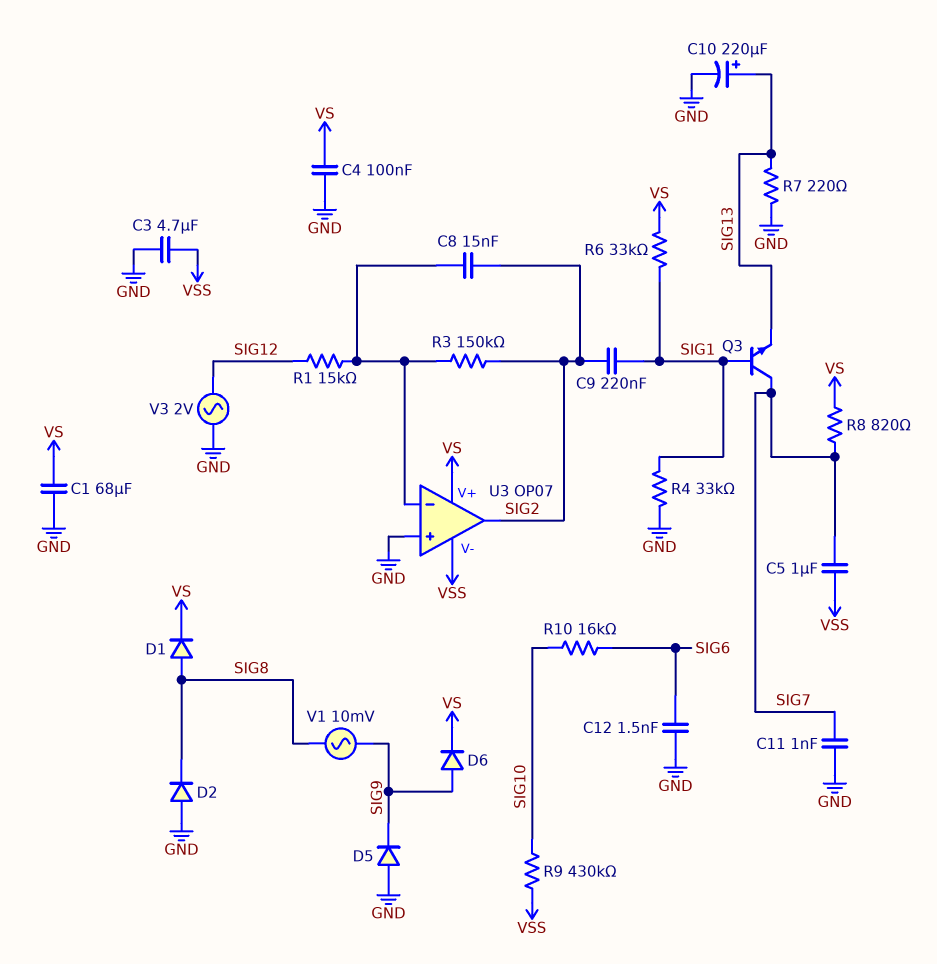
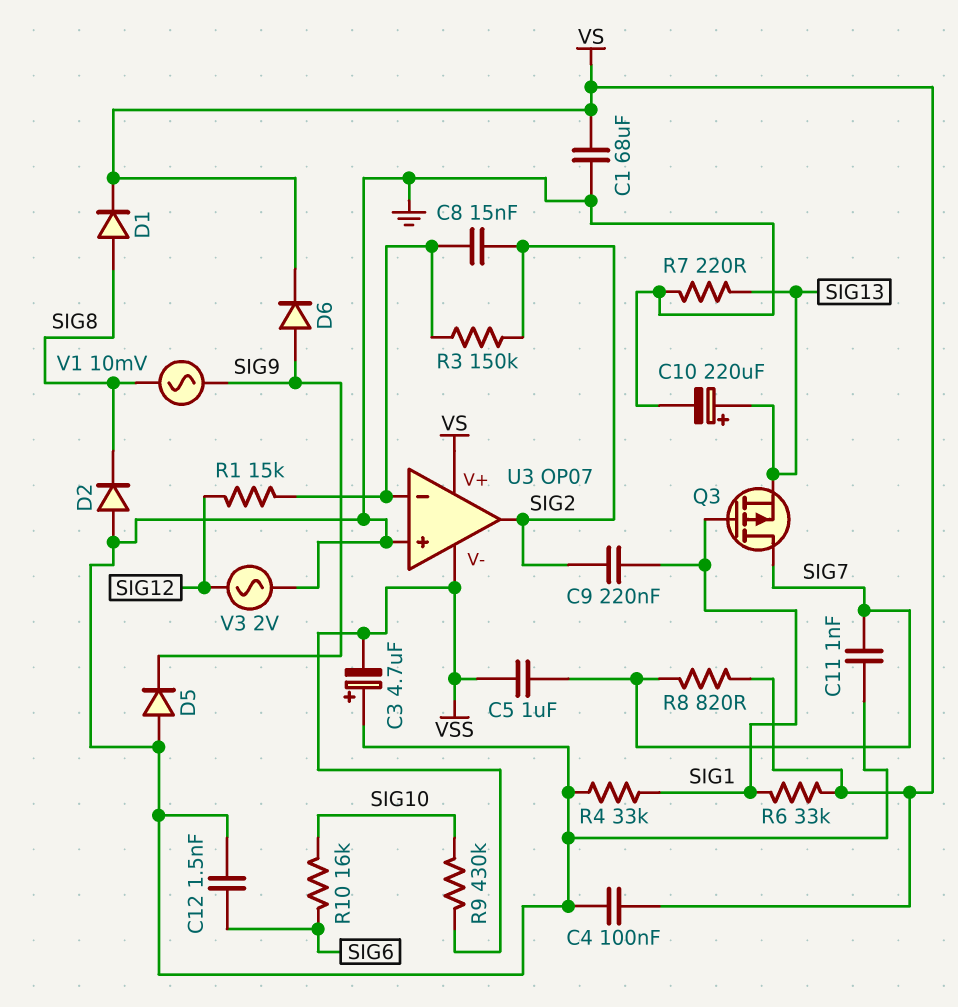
C3: 4.7uF (GND, VSS) -> 4.7uF (plus GND, minus VSS)
Q3: NPN (B SIG1, C SIG7, E SIG13) -> PMOS (G SIG1, D SIG7, S SIG13)

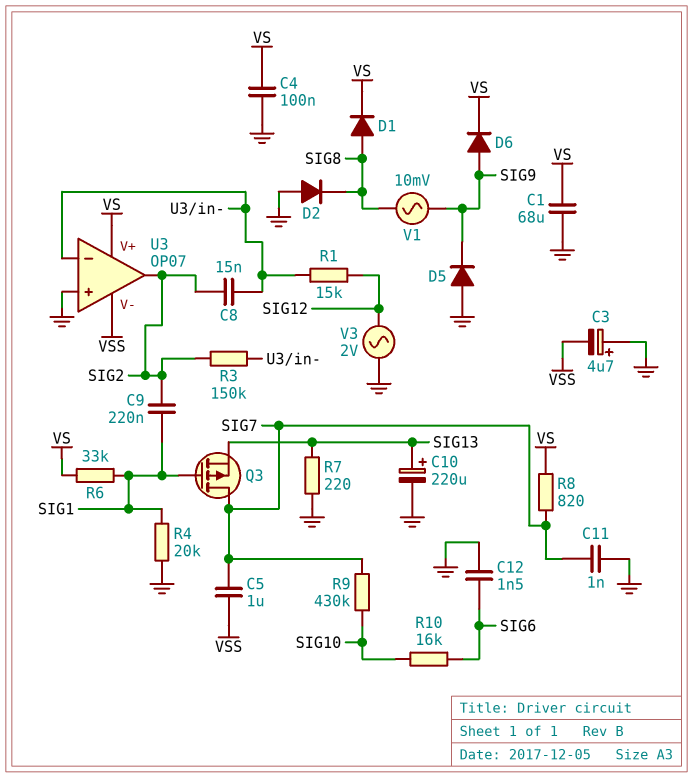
R4: 33k (GND, SIG1) -> 20k (GND, SIG1)
R9: 430k (SIG10, VSS) -> 430k (SIG7, SIG10)

